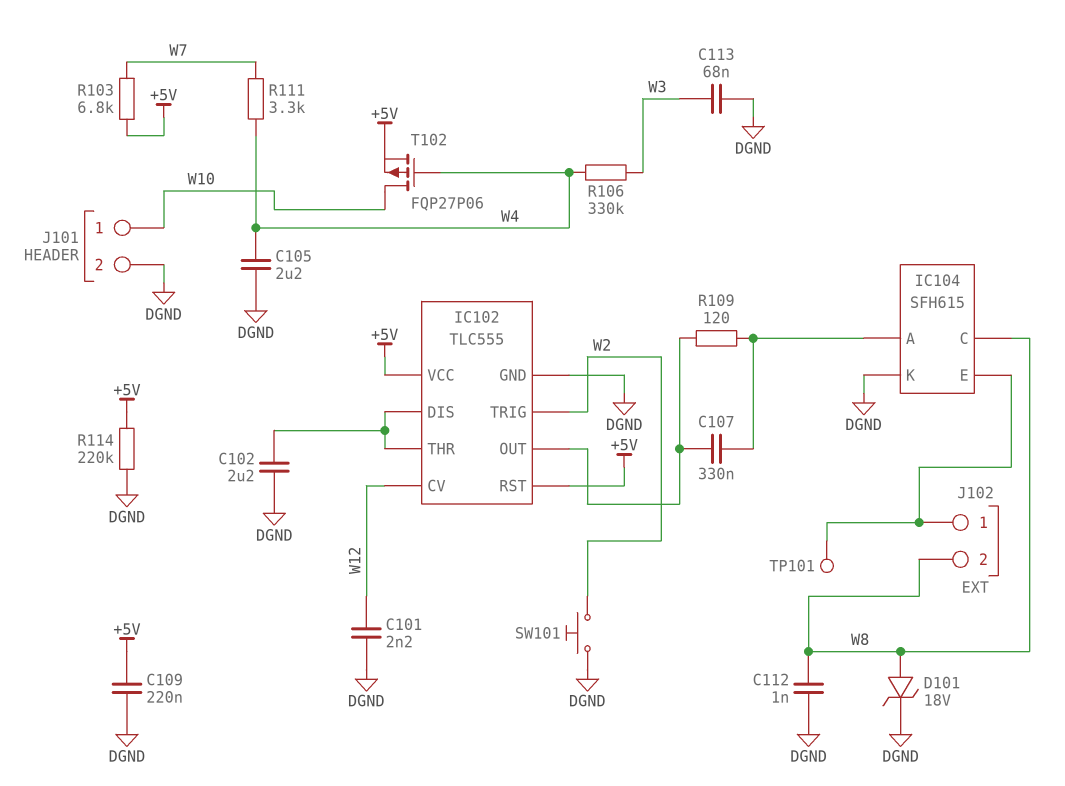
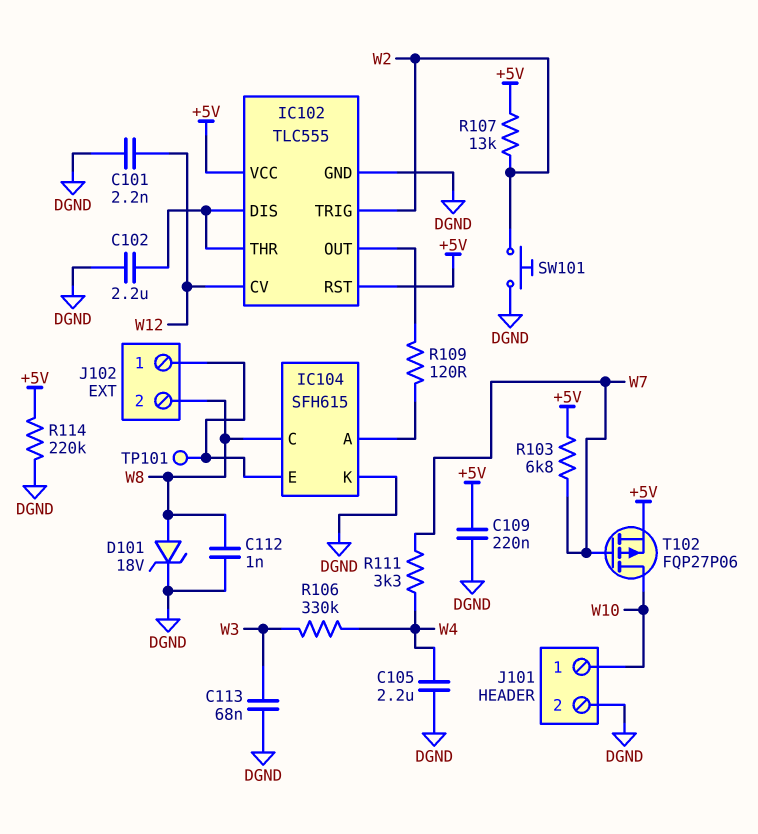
C107: 330nF (IC102/OUT, IC104/A) -> none
R107: none -> 13k (+5V, W2)
T102: PMOS FQP27P06 (G W4, D W10, S +5V) -> PMOS FQP27P06 (G W7, D W10, S +5V)

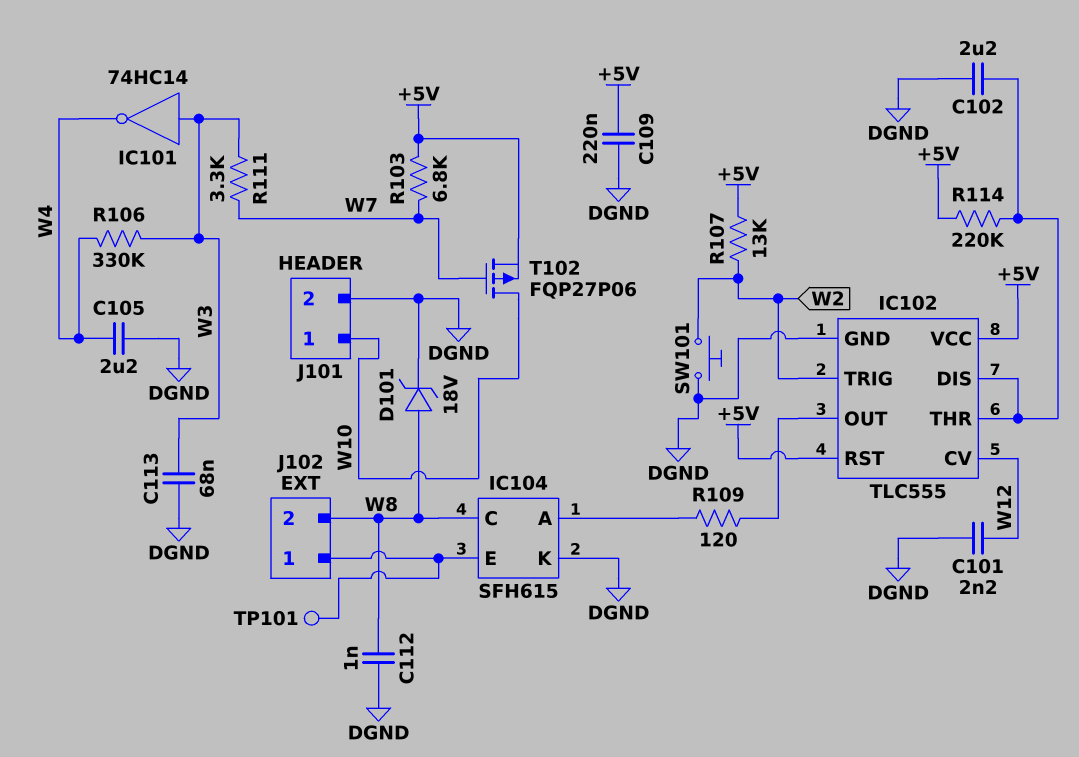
IC101: none -> NOT 74HC14 (in W3, out W4)
R111: 3.3k (W4, W7) -> 3.3k (W3, W7)
R114: 220k (+5V, DGND) -> 220k (+5V, IC102/DIS)

